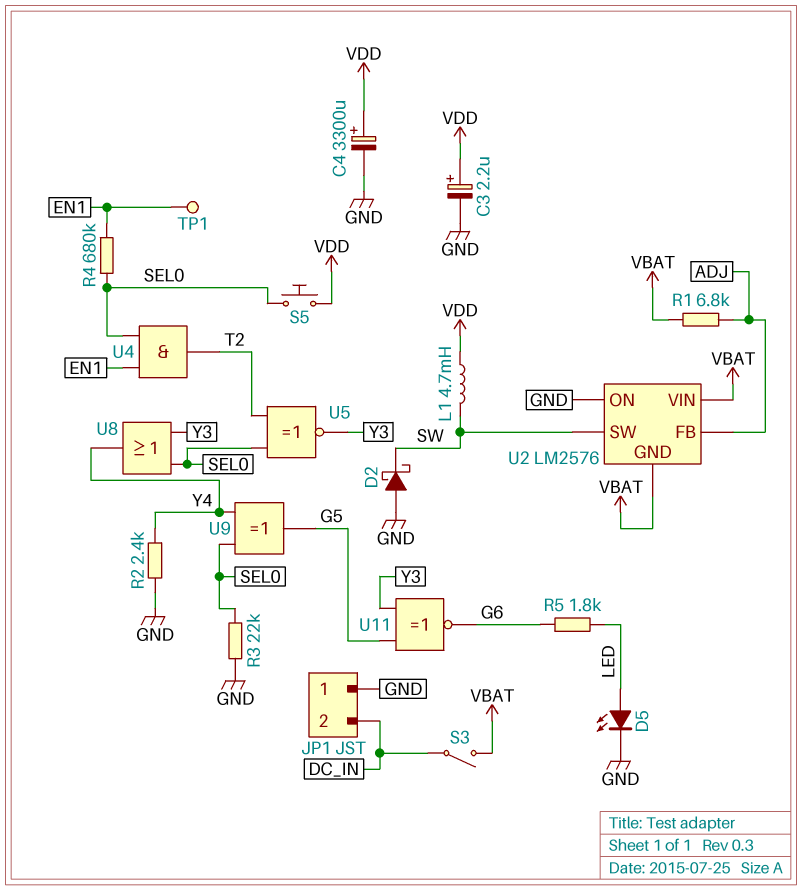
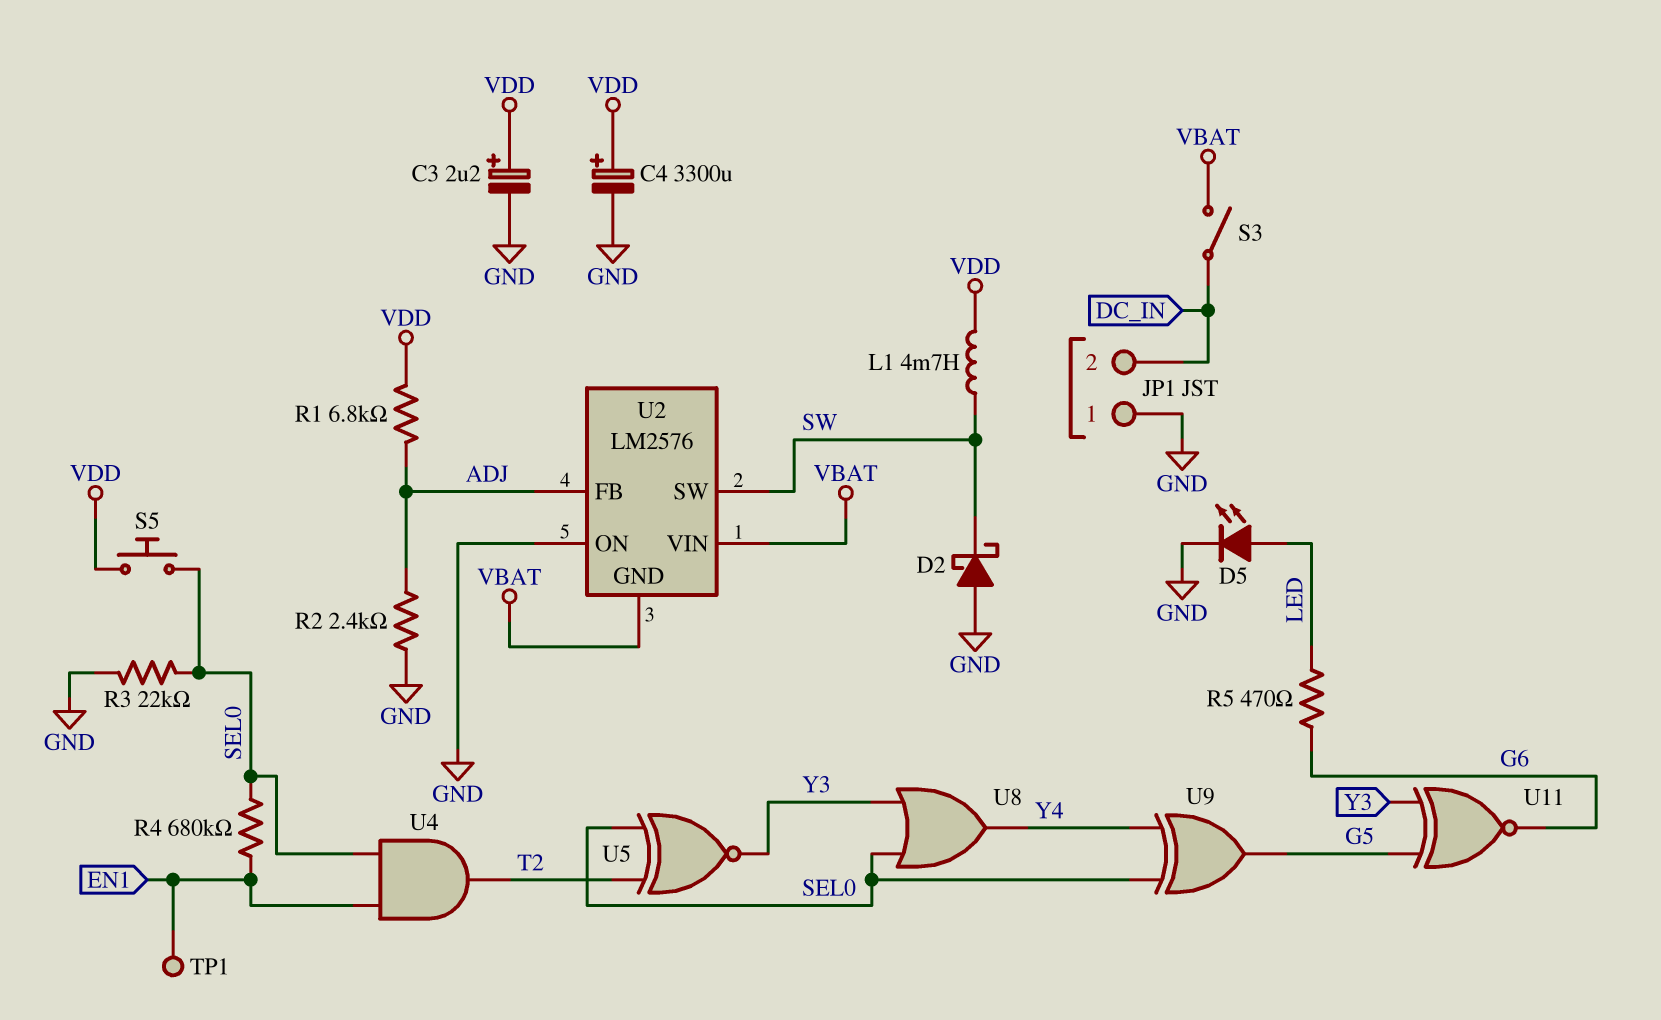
R1: 6.8k (ADJ, VBAT) -> 6.8k (ADJ, VDD)
R2: 2.4k (GND, Y4) -> 2.4k (ADJ, GND)
R5: 1.8k (G6, LED) -> 470 (G6, LED)

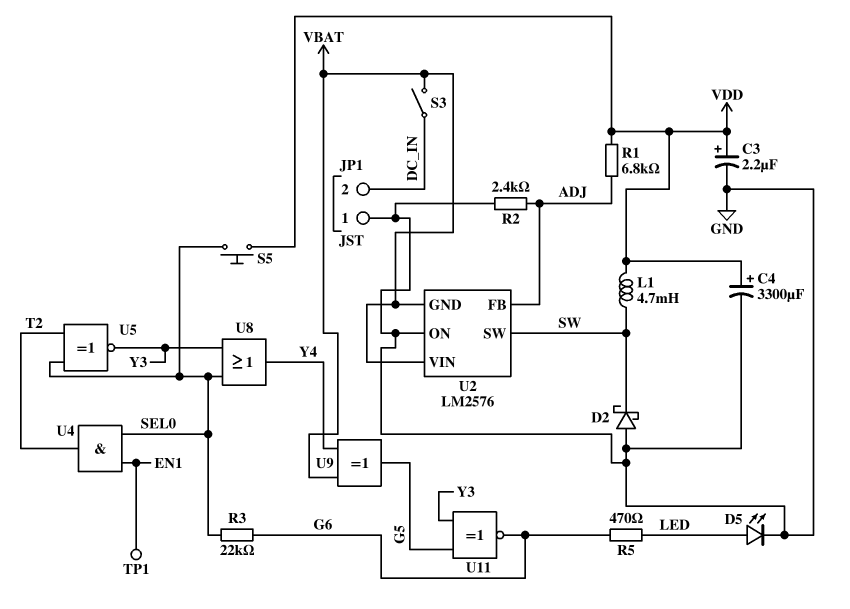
R3: 22k (GND, SEL0) -> 22k (G6, SEL0)
R4: 680k (EN1, SEL0) -> none
U9: XOR (in SEL0, in Y4, out G5) -> XOR (in VBAT, in Y4, out G5)

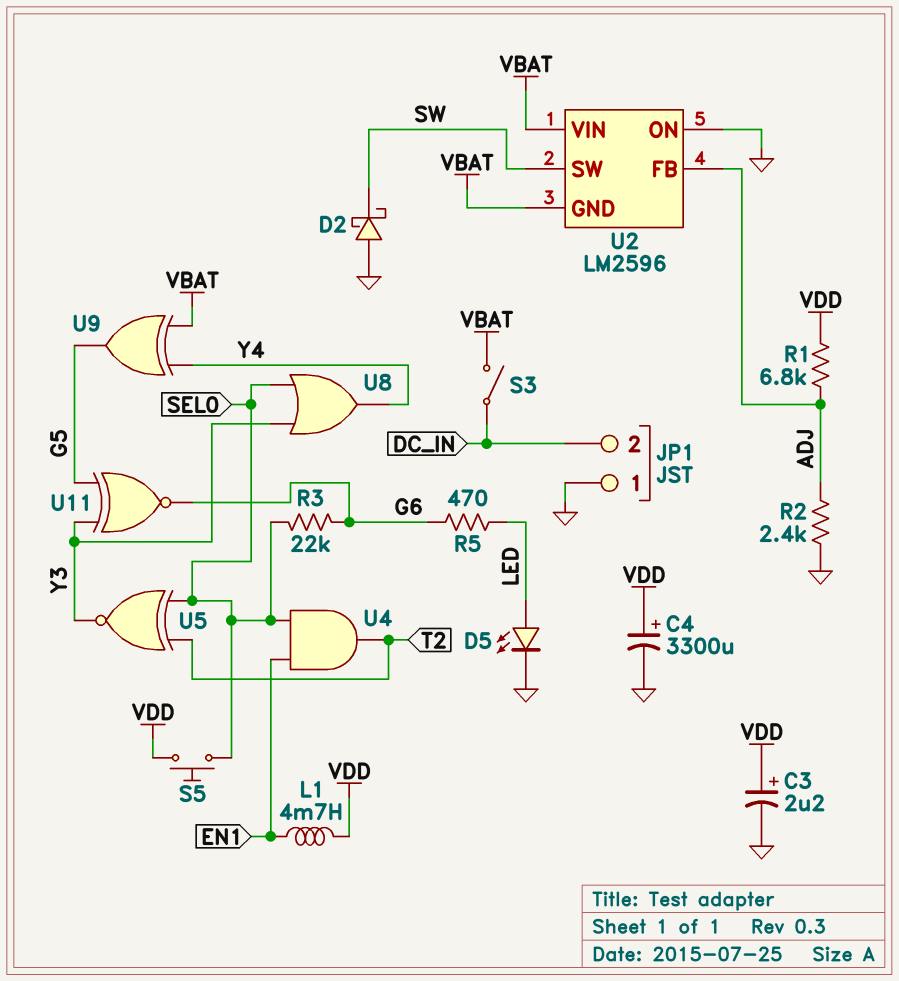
L1: 4.7mH (SW, VDD) -> 4.7mH (EN1, VDD)
TP1: test point (EN1) -> none
U2: LM2576 -> LM2596

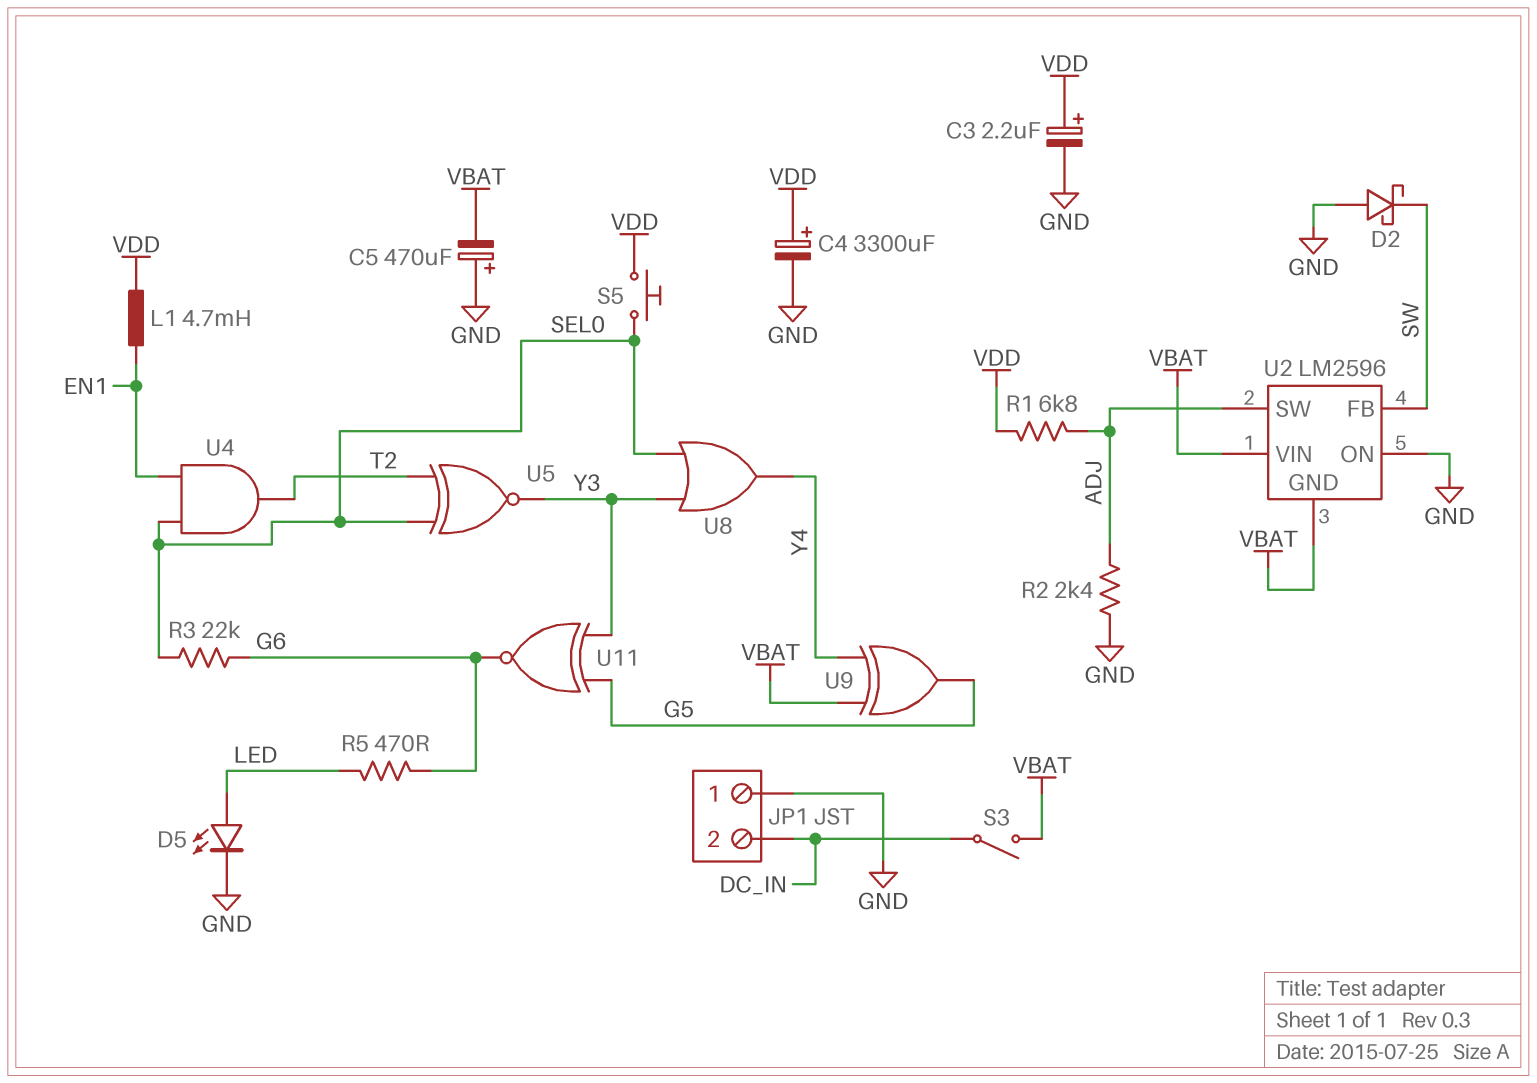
C5: none -> 470uF (plus GND, minus VBAT)
U2 pin FB: ADJ -> SW
U2 pin SW: SW -> ADJ

